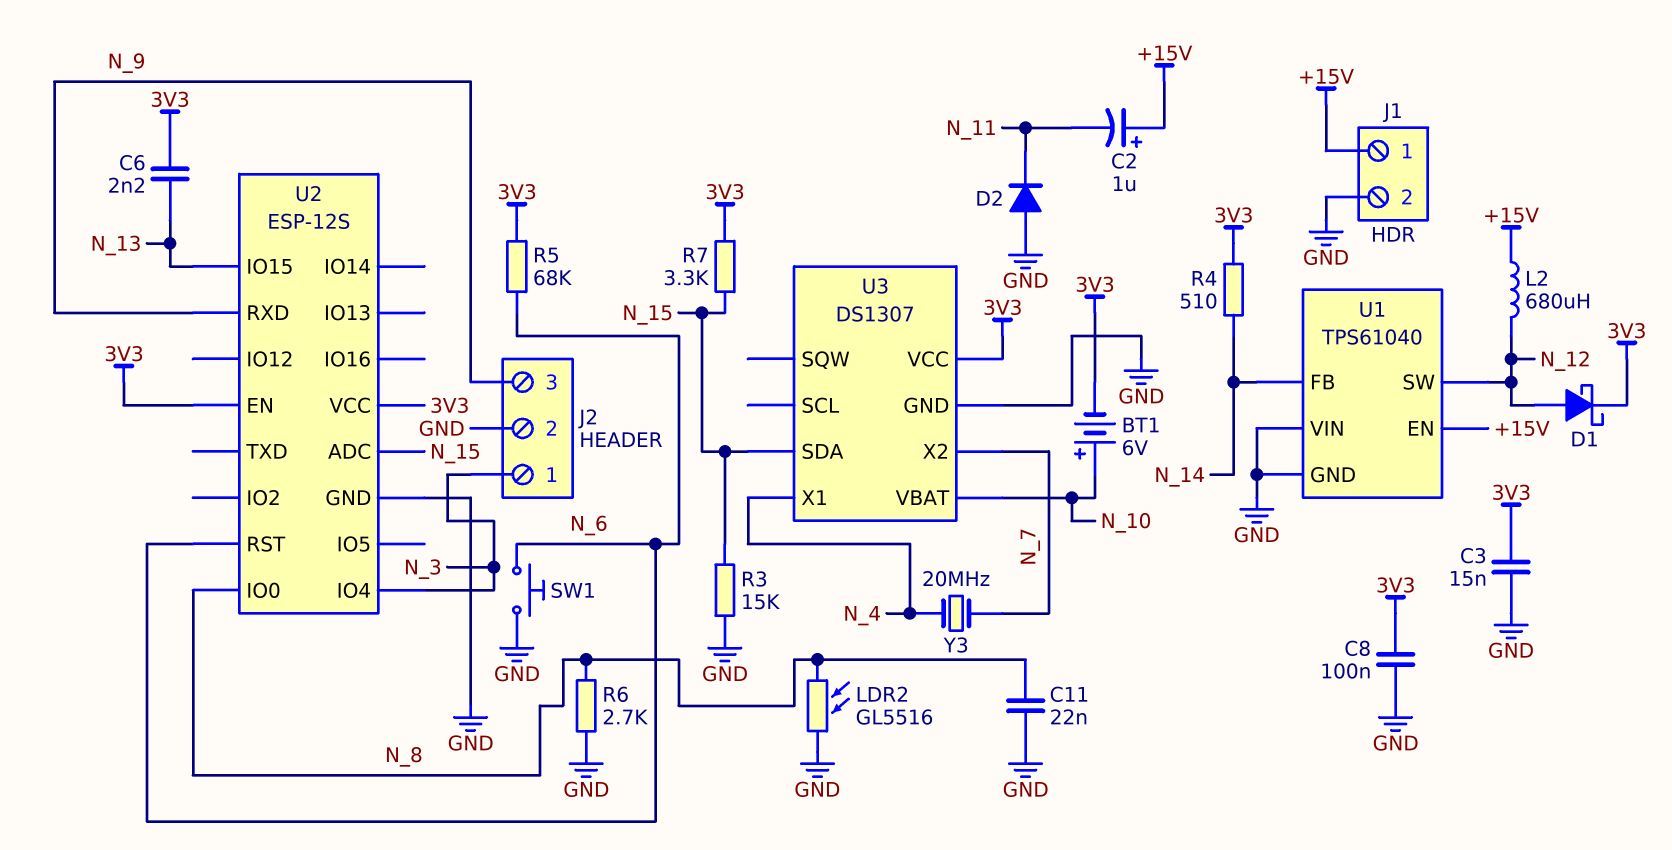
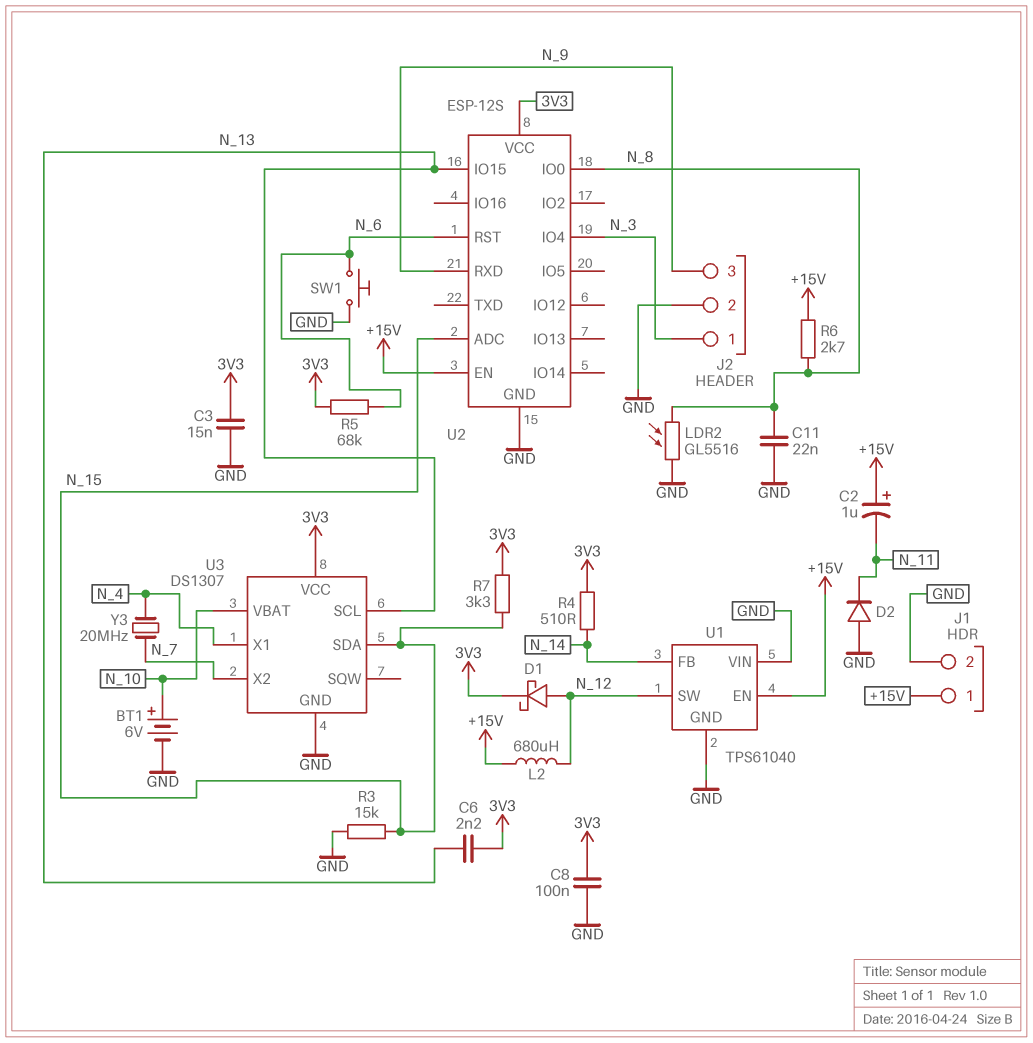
BT1: 6V (plus N_10, minus 3V3) -> 6V (plus N_10, minus GND)
R6: 2.7k (GND, N_8) -> 2.7k (+15V, N_8)
U2 pin EN: 3V3 -> +15V
U3 pin SCL: none -> N_13

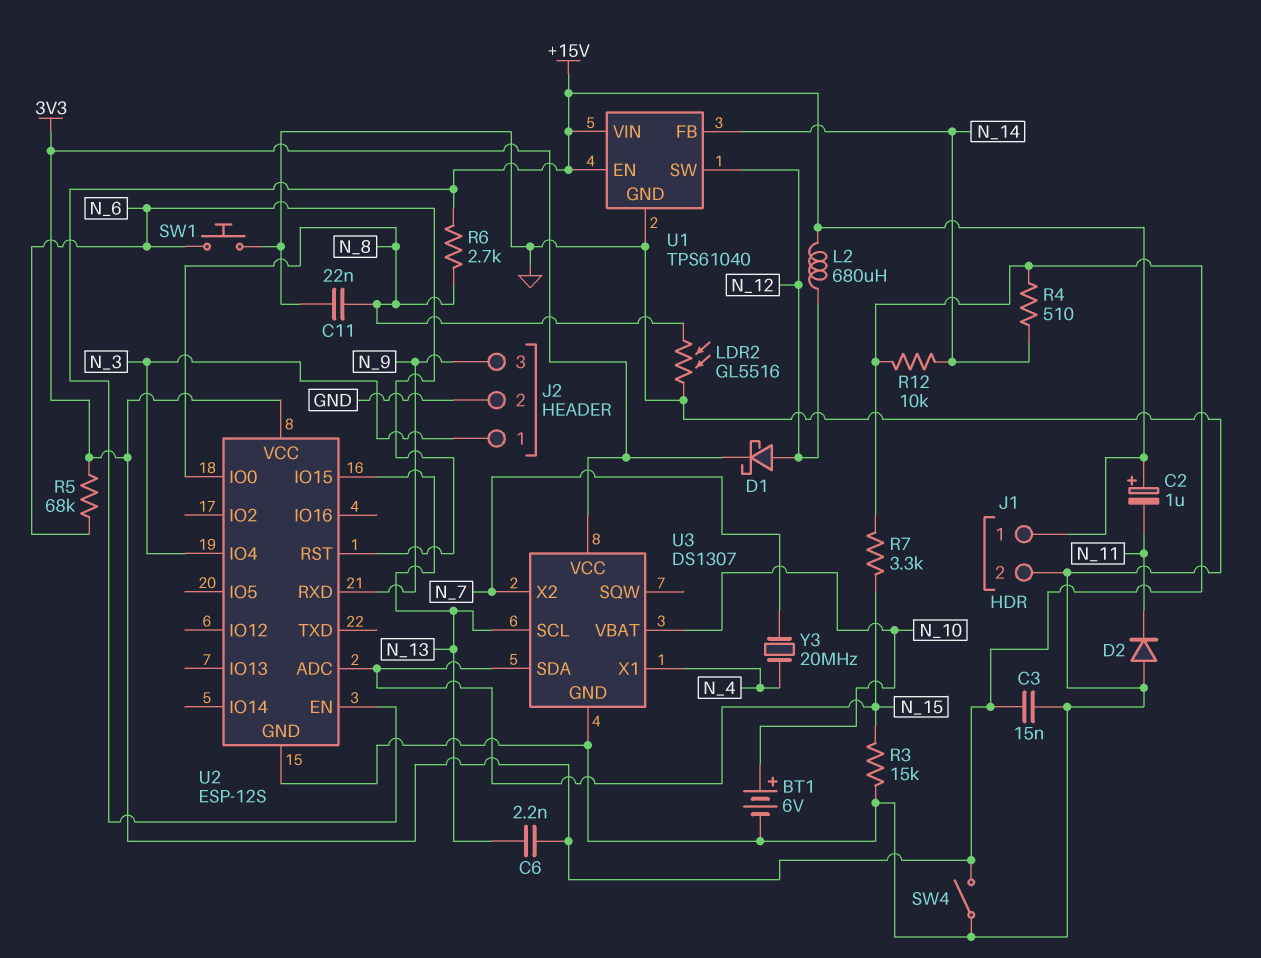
C8: 100nF (3V3, GND) -> none
R12: none -> 10k (3V3, N_14)
SW4: none -> switch (3V3, GND)
U1 pin VIN: GND -> +15V

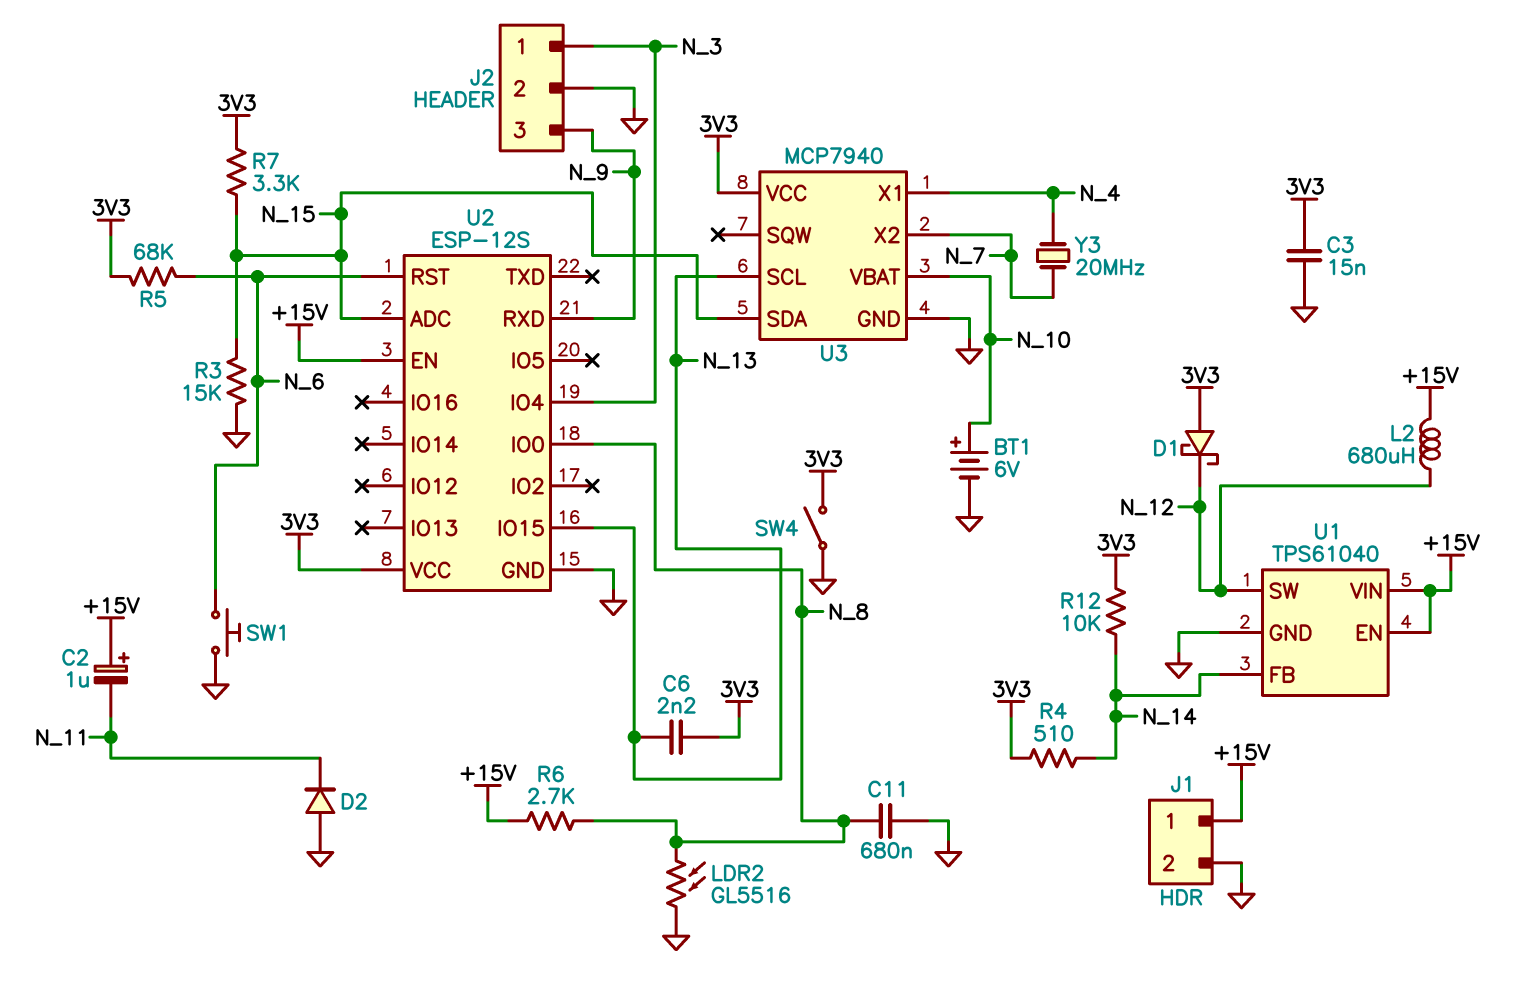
C11: 22nF (GND, N_8) -> 680nF (GND, N_8)
D1: schottky (A N_12, K 3V3) -> schottky (A 3V3, K N_12)
U3: DS1307 -> MCP7940

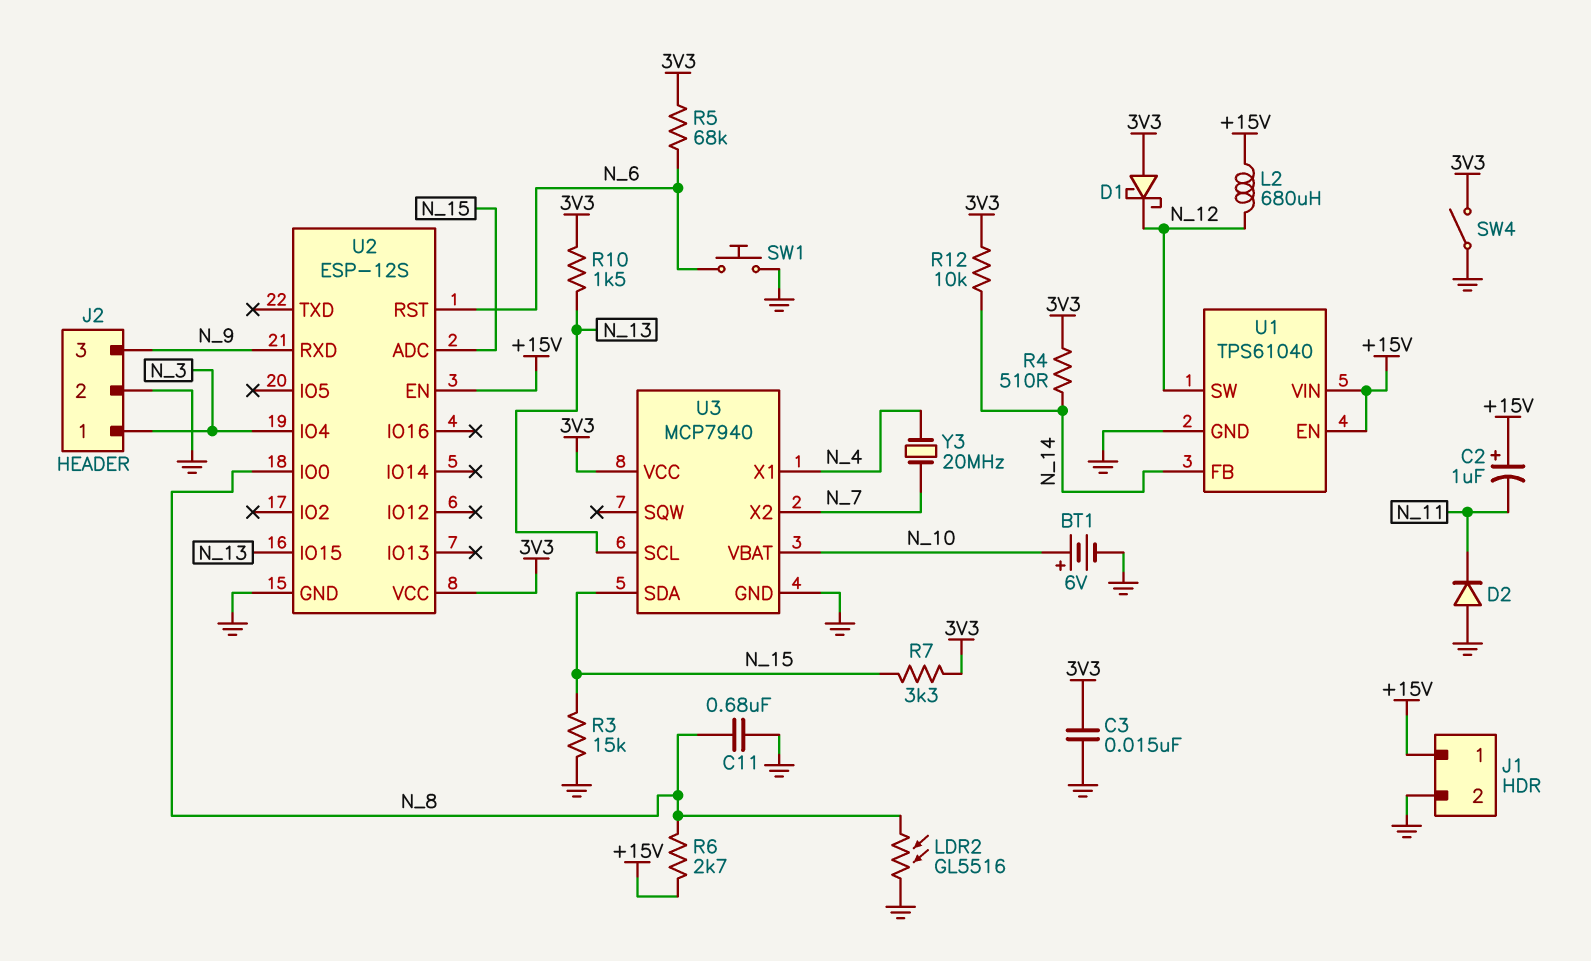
C6: 2.2nF (3V3, N_13) -> none
R10: none -> 1.5k (3V3, N_13)

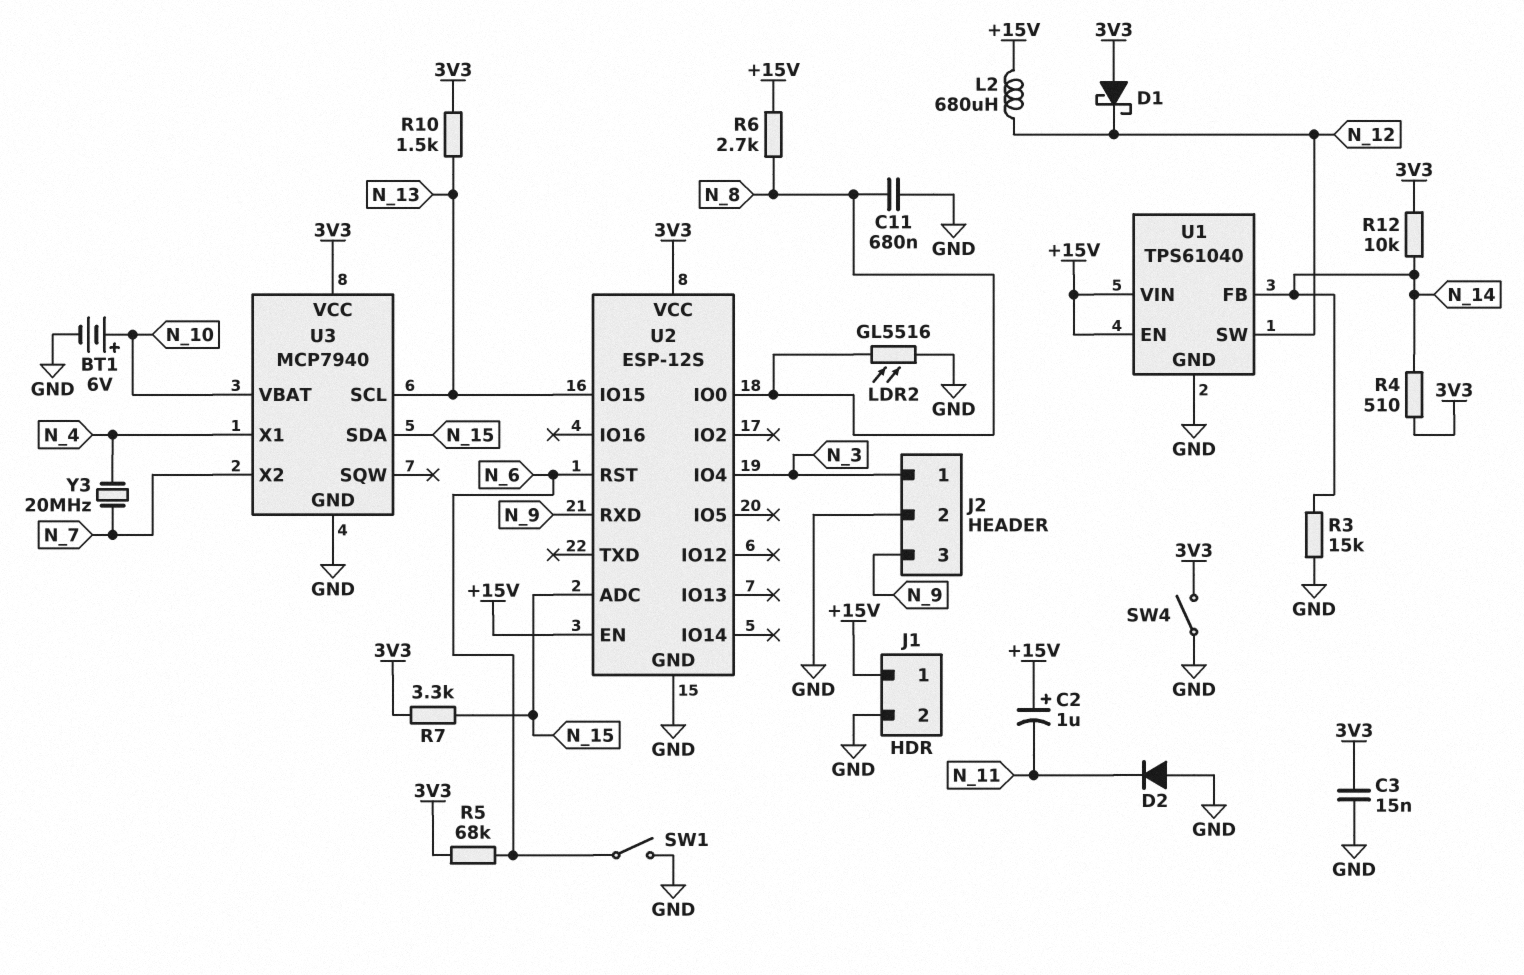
R3: 15k (GND, N_15) -> 15k (GND, N_14)
SW1: button (GND, N_6) -> switch (GND, N_6)

